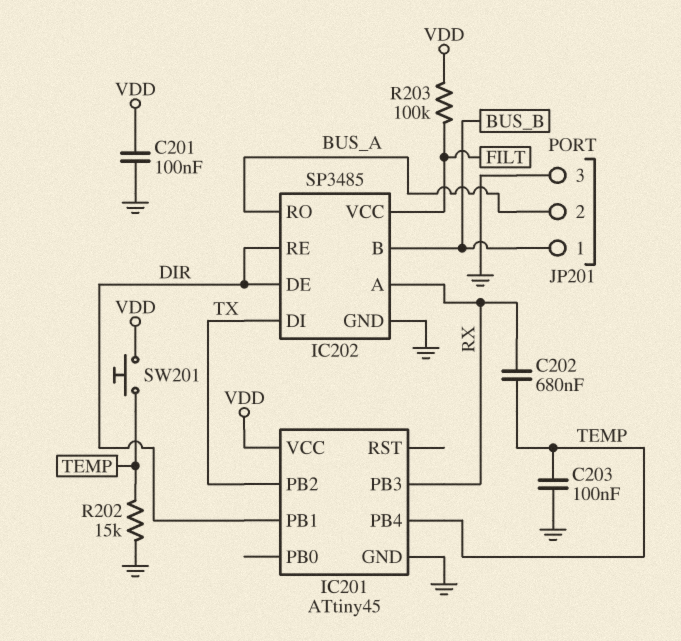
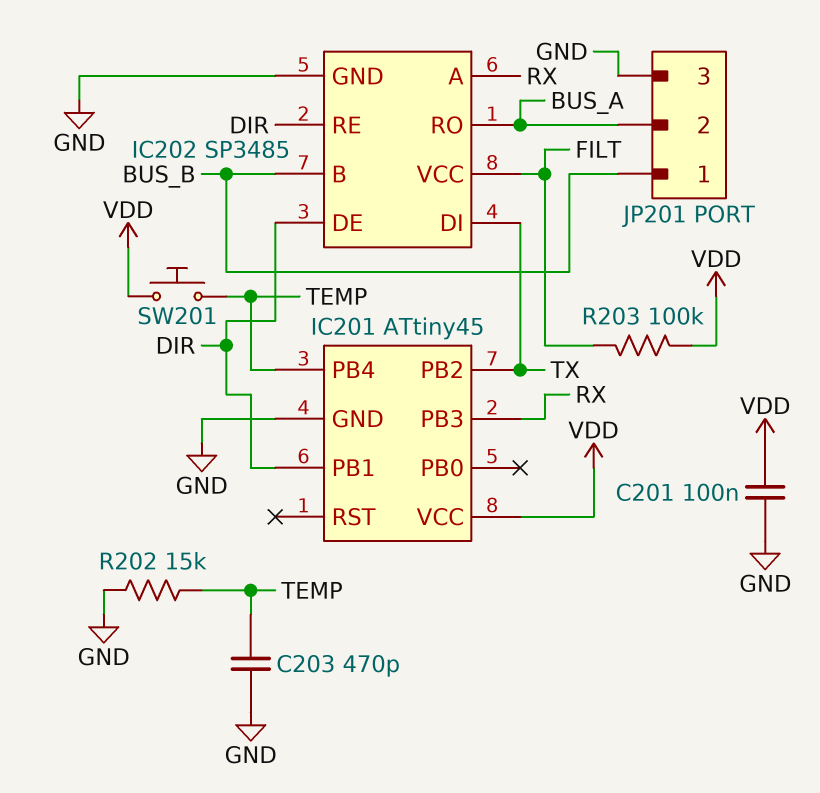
C202: 680nF (RX, TEMP) -> none
C203: 100nF (GND, TEMP) -> 470pF (GND, TEMP)

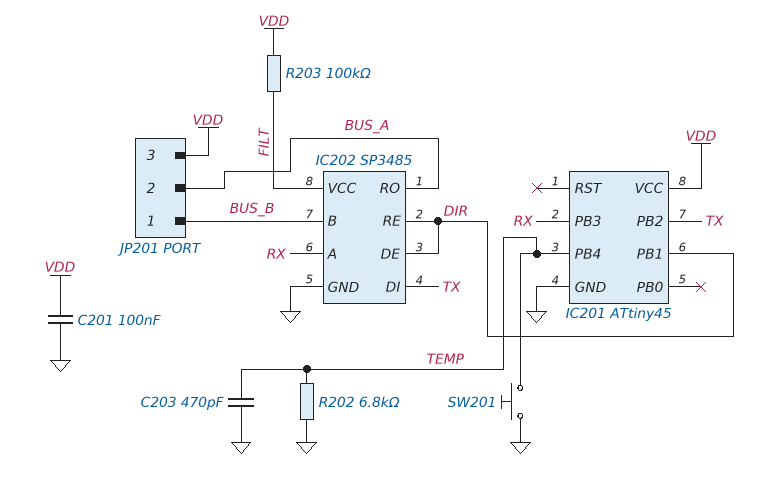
JP201 pin 3: GND -> VDD
R202: 15k (GND, TEMP) -> 6.8k (GND, TEMP)
SW201: button (TEMP, VDD) -> button (GND, TEMP)

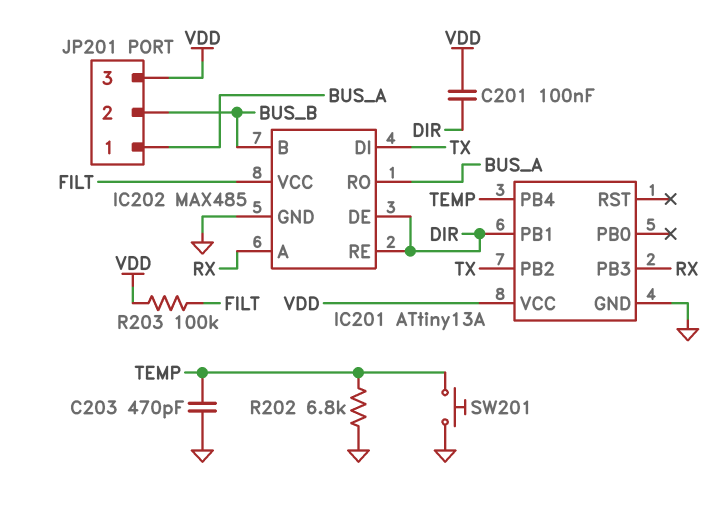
C201: 100nF (GND, VDD) -> 100nF (DIR, VDD)
IC201: ATtiny45 -> ATtiny13A
IC202: SP3485 -> MAX485
JP201 pin 1: BUS_B -> BUS_A
JP201 pin 2: BUS_A -> BUS_B

